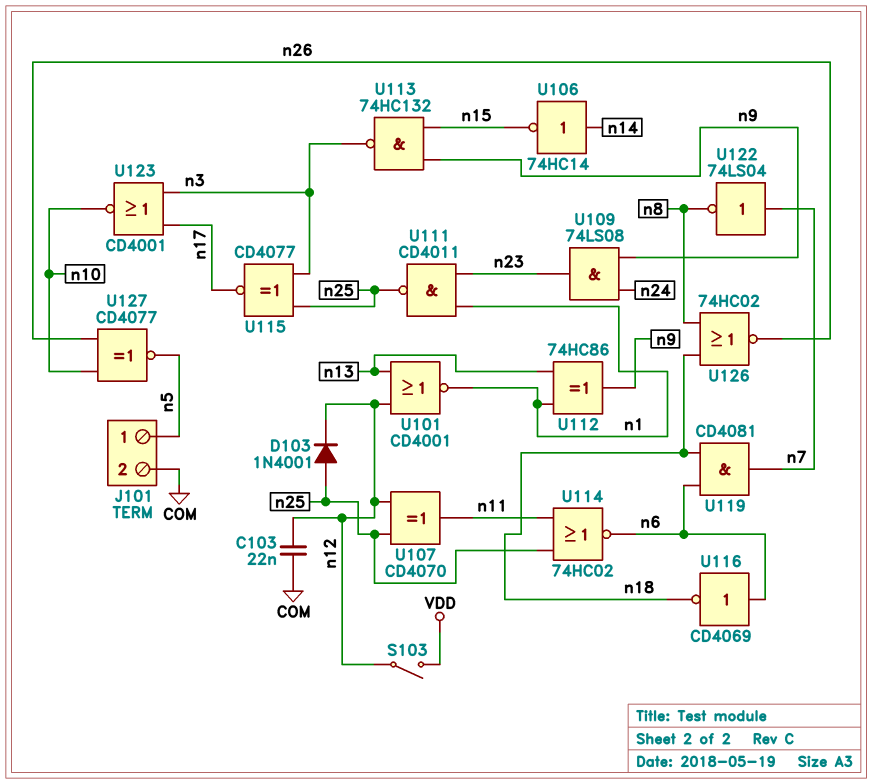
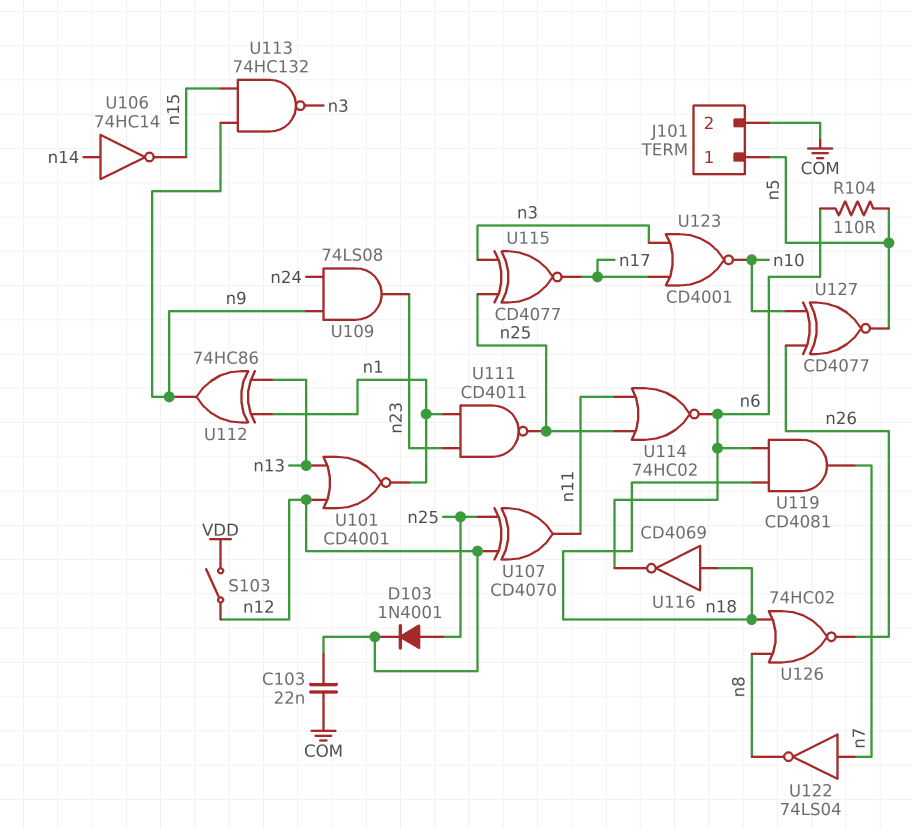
R104: none -> 110 (n5, n6)
U116: NOT CD4069 (in n6, out n18) -> NOT CD4069 (in n18, out n6)

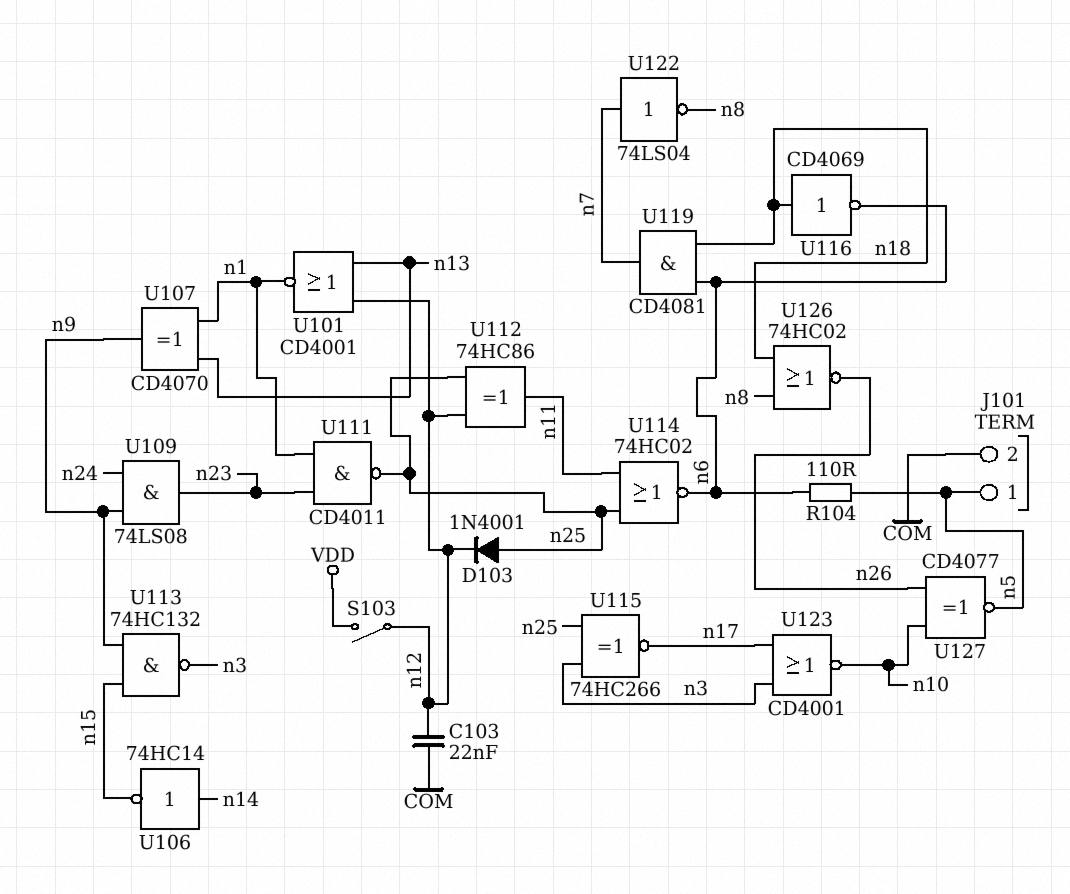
U107: XOR CD4070 (in n12, in n25, out n11) -> XOR CD4070 (in n1, in n13, out n9)
U112: XOR 74HC86 (in n1, in n13, out n9) -> XOR 74HC86 (in n12, in n25, out n11)
U115: XNOR CD4077 (in n3, in n25, out n17) -> XNOR 74HC266 (in n3, in n25, out n17)

